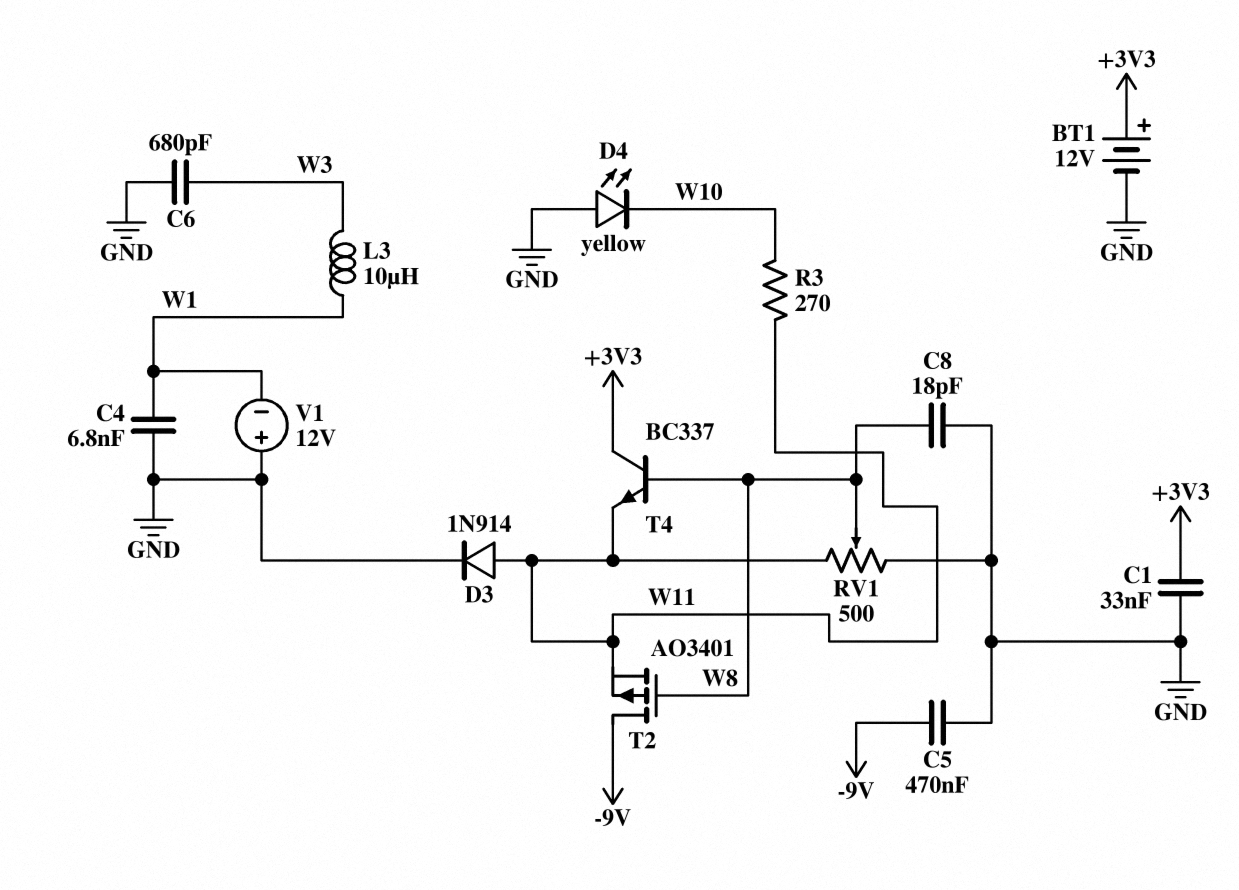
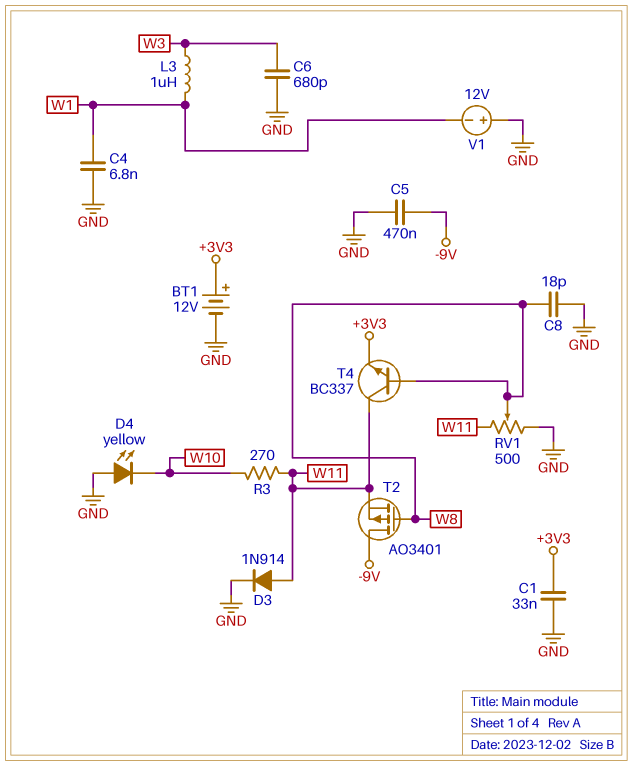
L3: 10uH (W1, W3) -> 1uH (W1, W3)
T4: NPN BC337 (B W8, C +3V3, E W11) -> NPN BC337 (B W8, C W11, E +3V3)

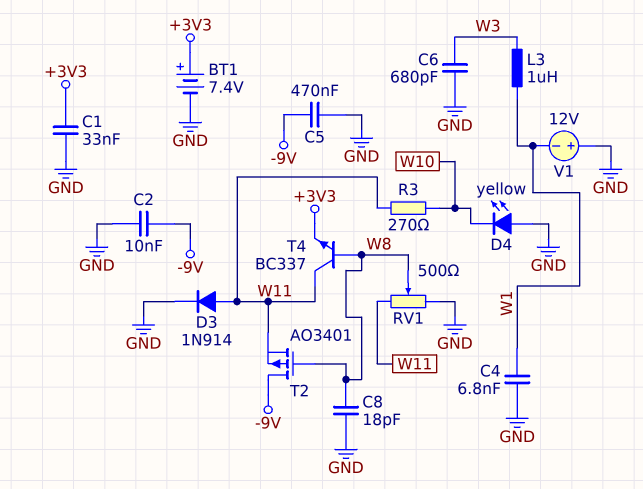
BT1: 12V (plus +3V3, minus GND) -> 7.4V (plus +3V3, minus GND)
C2: none -> 10nF (-9V, GND)

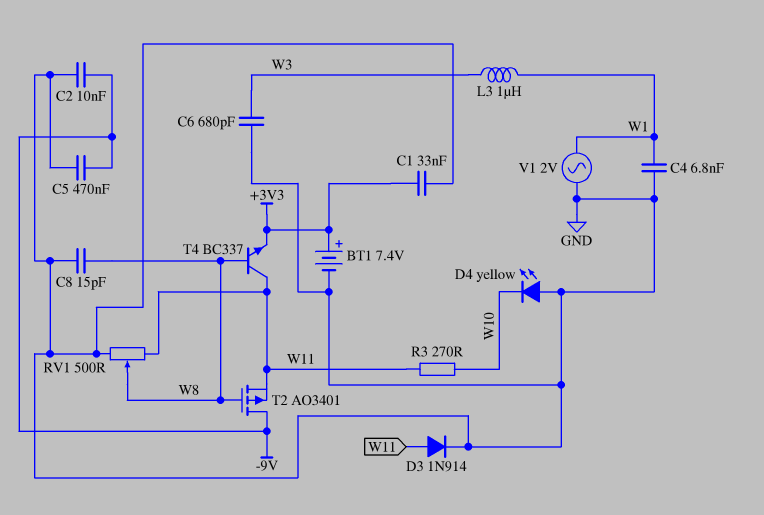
C8: 18pF (GND, W8) -> 15pF (GND, W8)
V1: 12V (plus GND, minus W1) -> AC 2V (GND, W1)

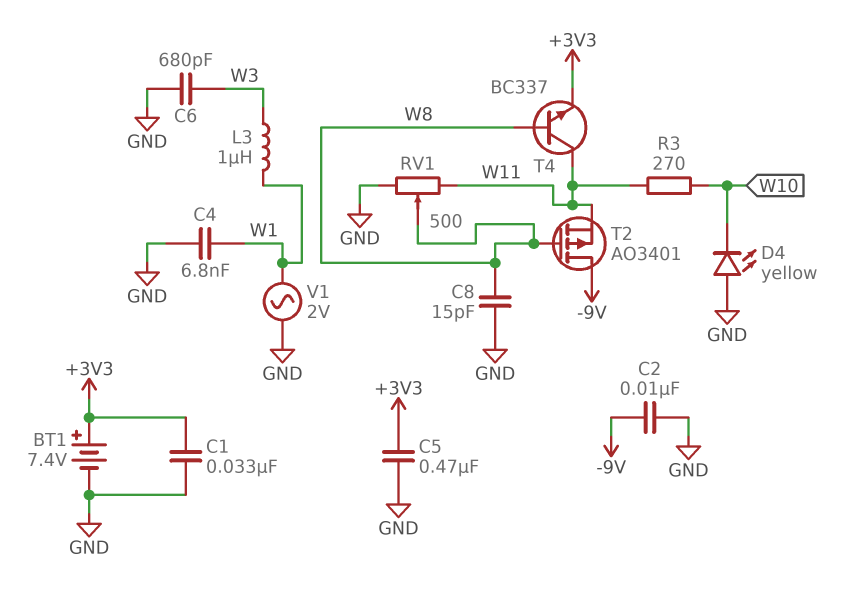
C5: 470nF (-9V, GND) -> 470nF (+3V3, GND)
D3: diode 1N914 (A W11, K GND) -> none

